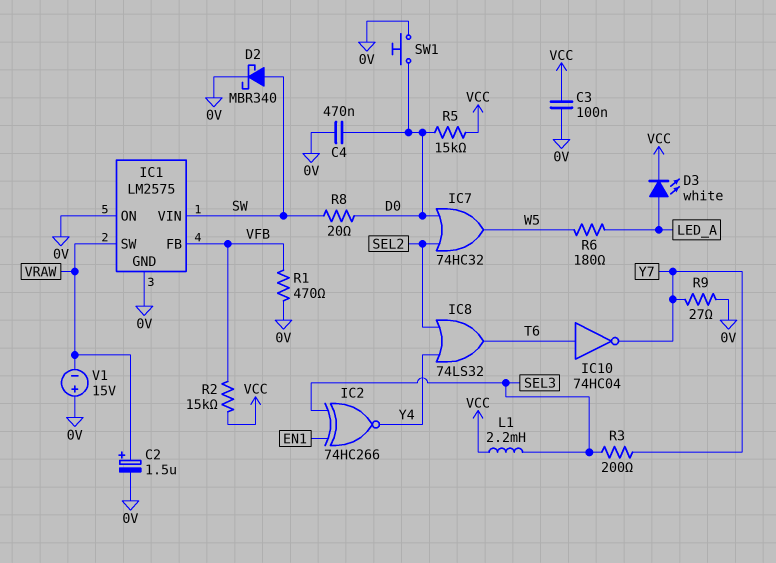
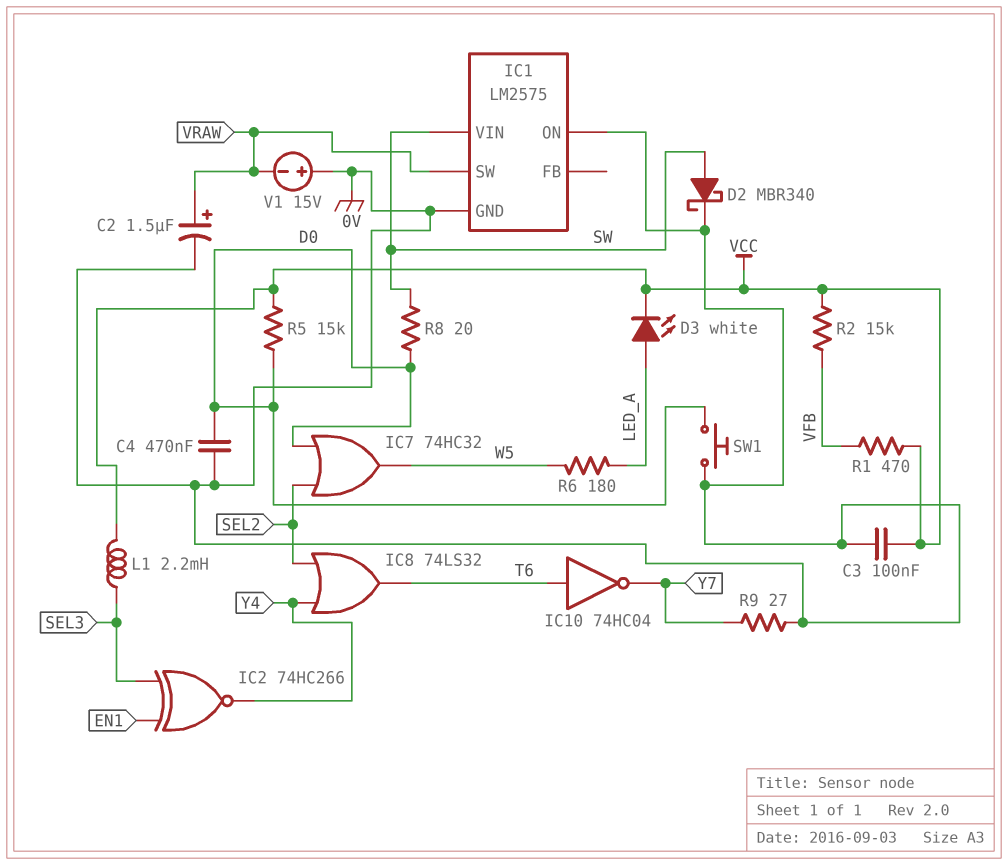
IC1 pin FB: VFB -> none
R1: 470 (0V, VFB) -> 470 (VCC, VFB)
R3: 200 (SEL3, Y7) -> none

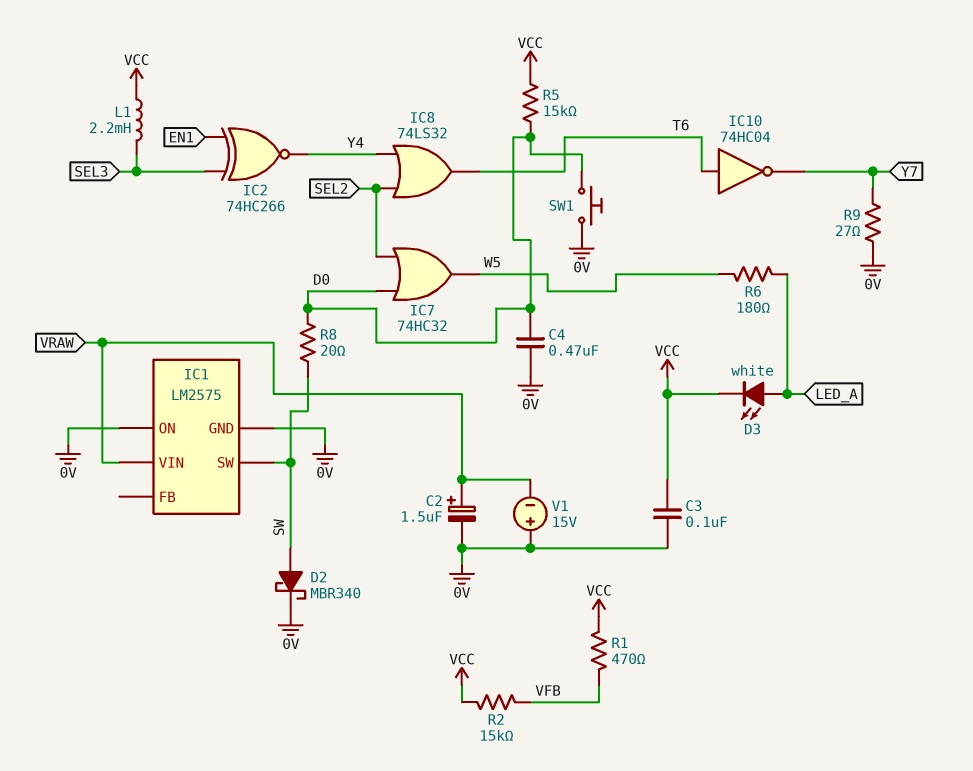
IC1 pin SW: VRAW -> SW
IC1 pin VIN: SW -> VRAW

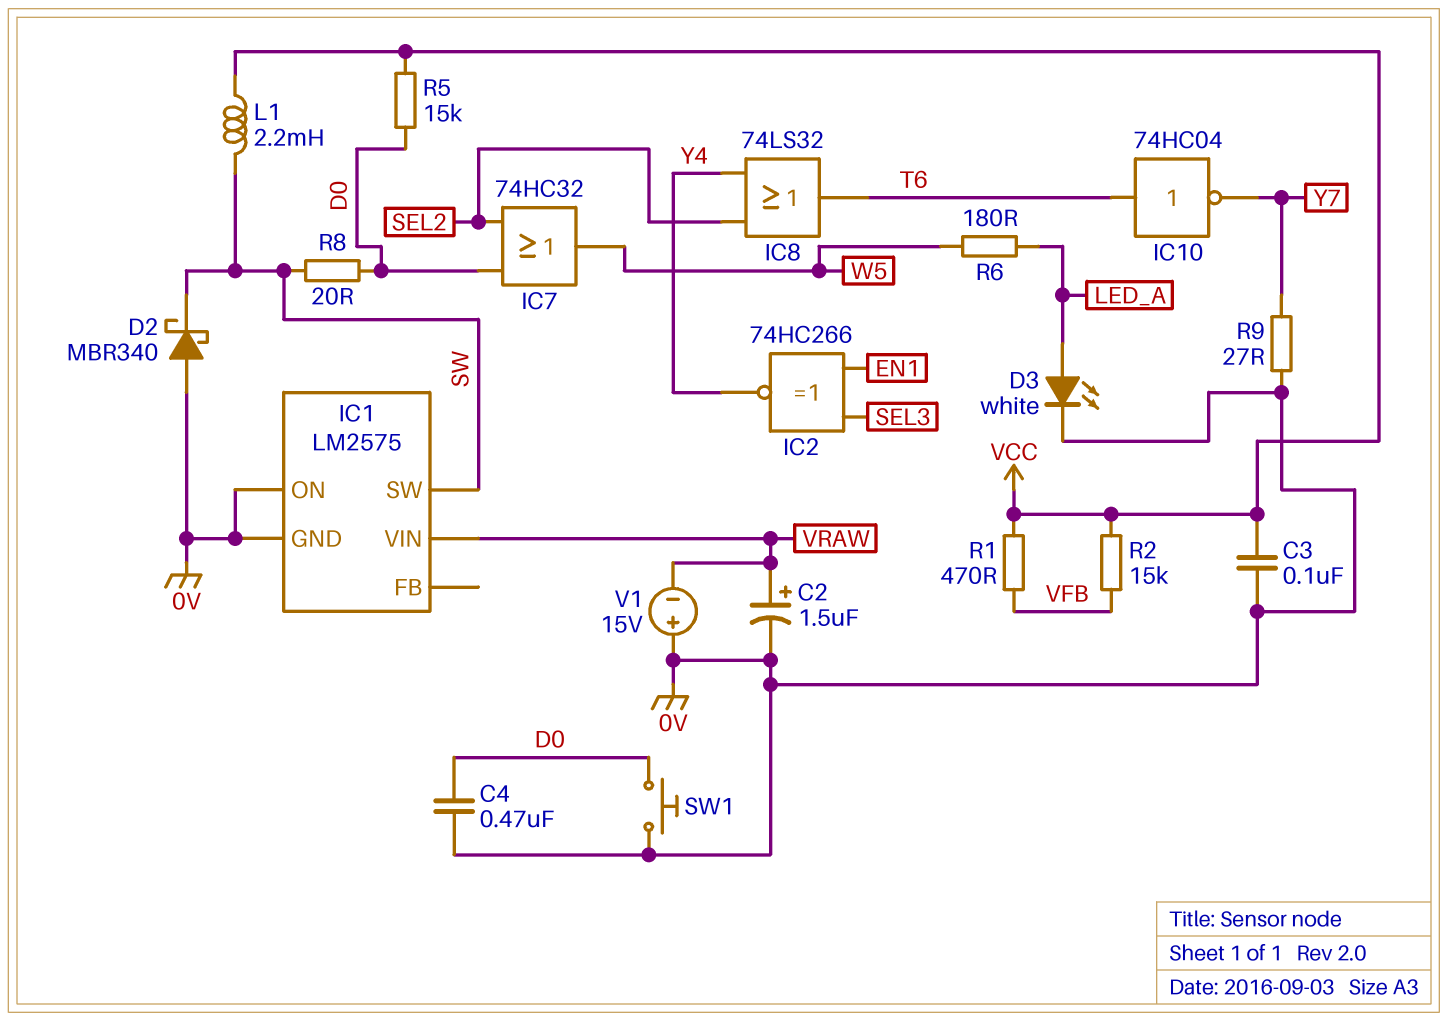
D2: schottky MBR340 (A SW, K 0V) -> schottky MBR340 (A 0V, K SW)
D3: LED white (A LED_A, K VCC) -> LED white (A LED_A, K 0V)
L1: 2.2mH (SEL3, VCC) -> 2.2mH (SW, VCC)

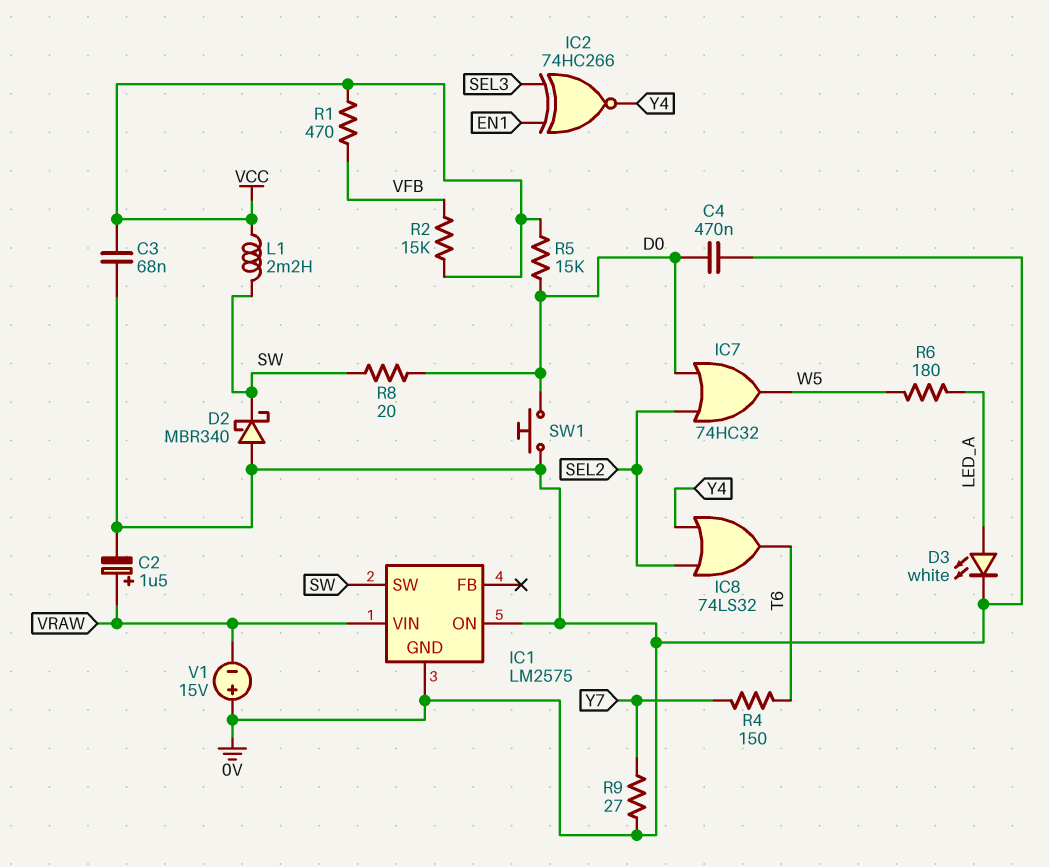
C3: 100nF (0V, VCC) -> 68nF (0V, VCC)
IC10: NOT 74HC04 (in T6, out Y7) -> none
R4: none -> 150 (T6, Y7)

